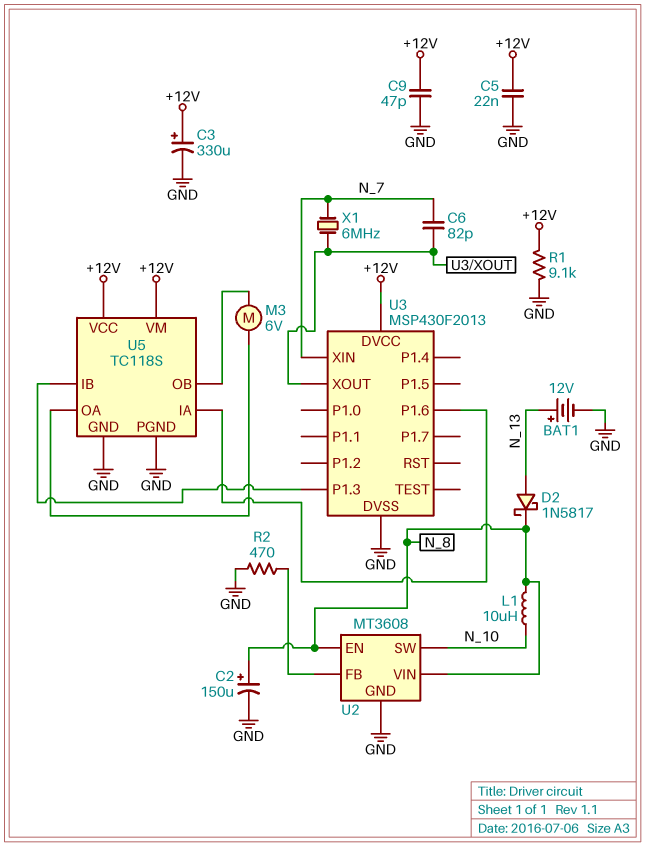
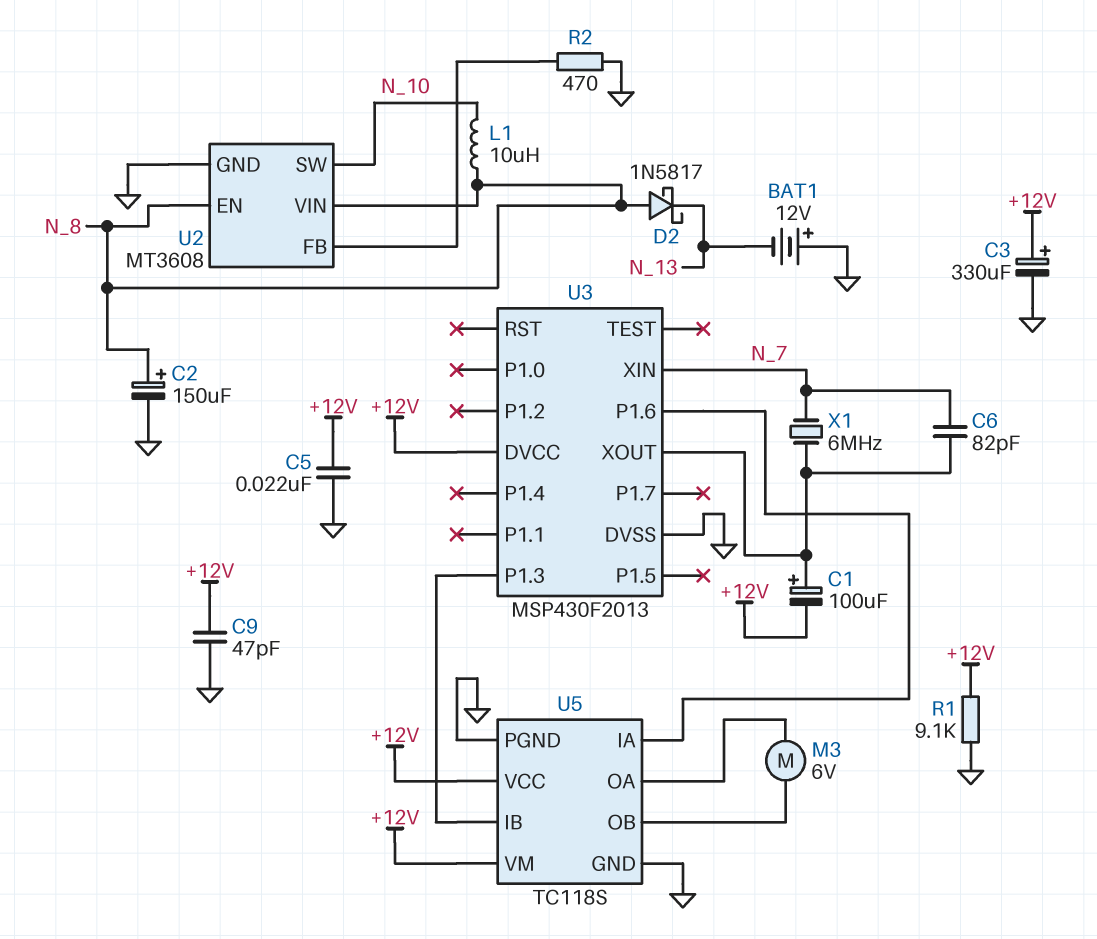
BAT1: 12V (plus N_13, minus GND) -> 12V (plus GND, minus N_13)
C1: none -> 100uF (plus U3/XOUT, minus +12V)
D2: schottky 1N5817 (A N_13, K N_8) -> schottky 1N5817 (A N_8, K N_13)

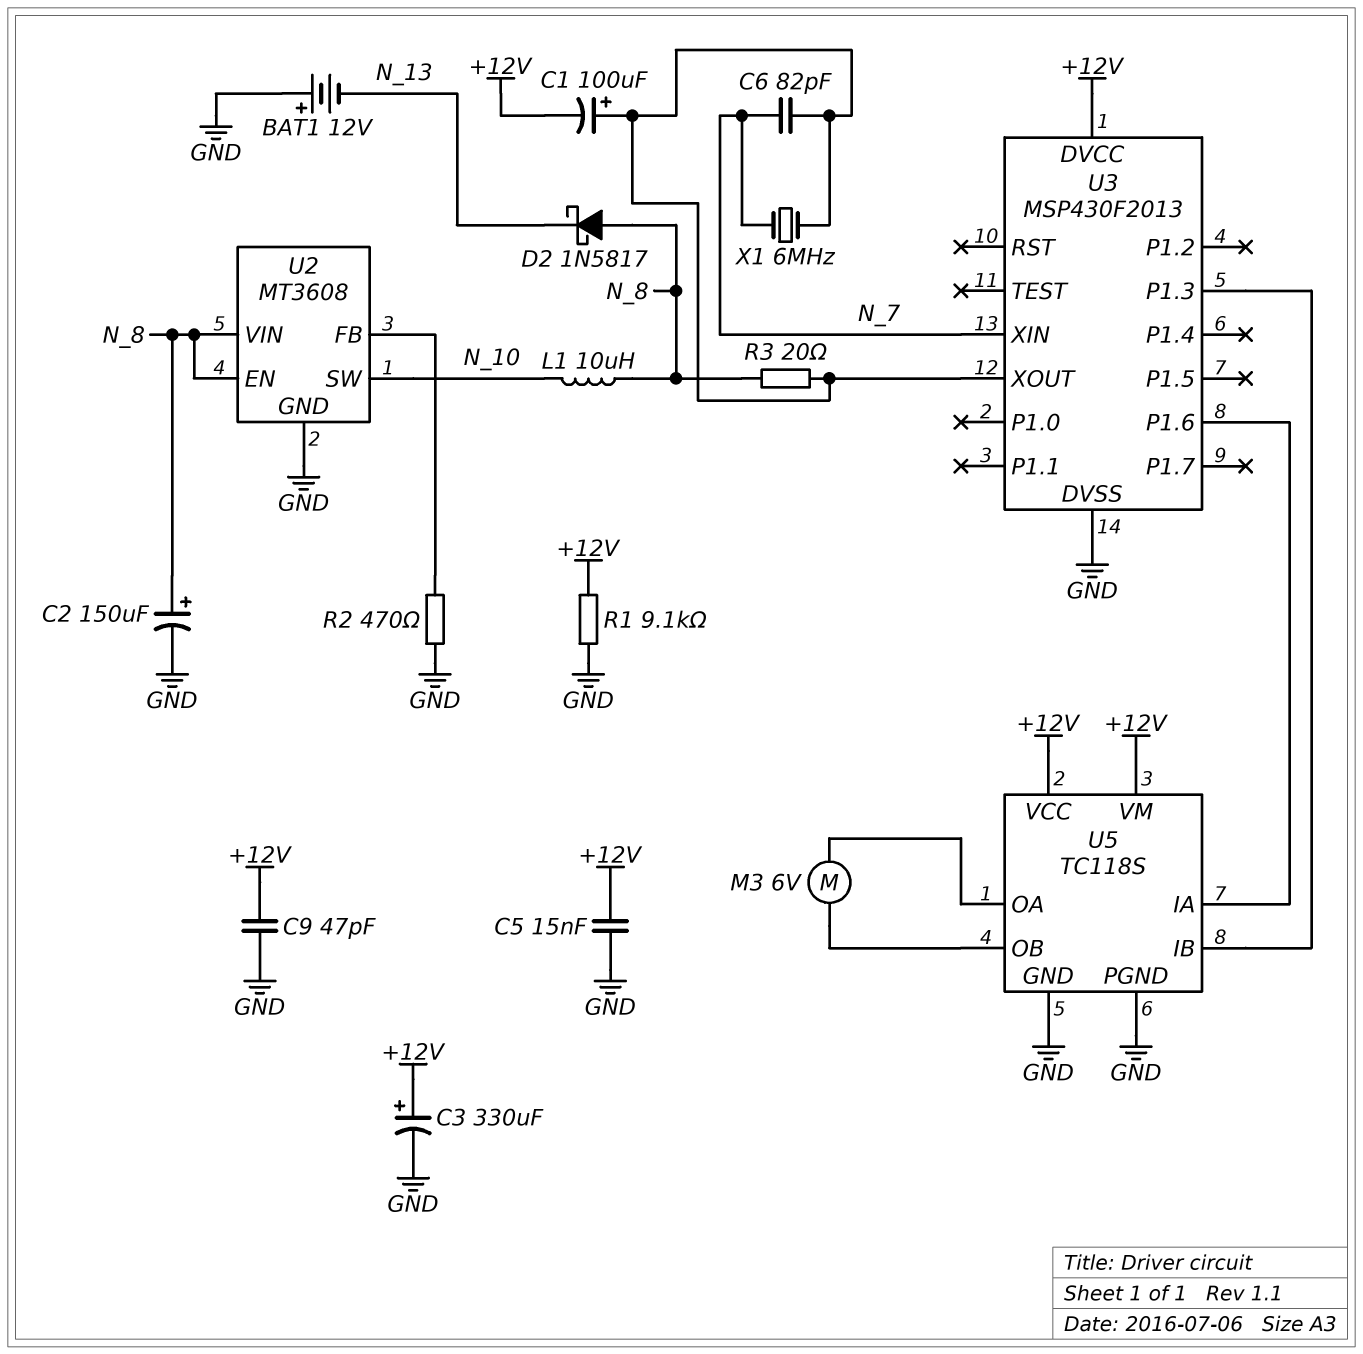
C5: 22nF (+12V, GND) -> 15nF (+12V, GND)
R3: none -> 20 (N_8, U3/XOUT)

